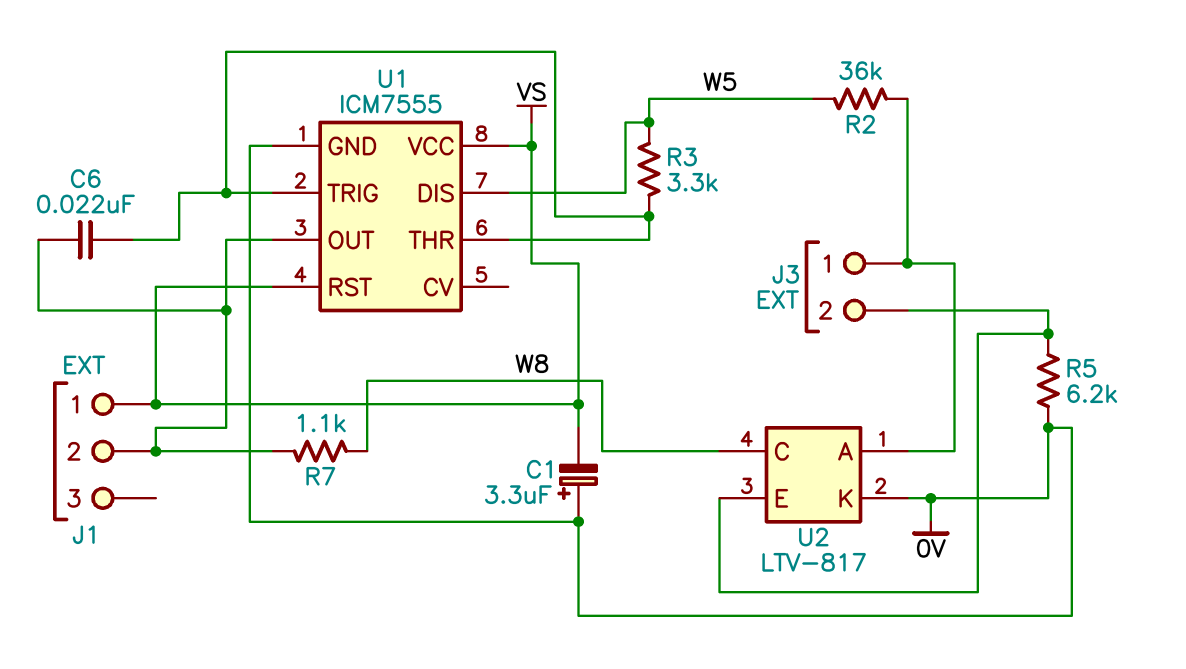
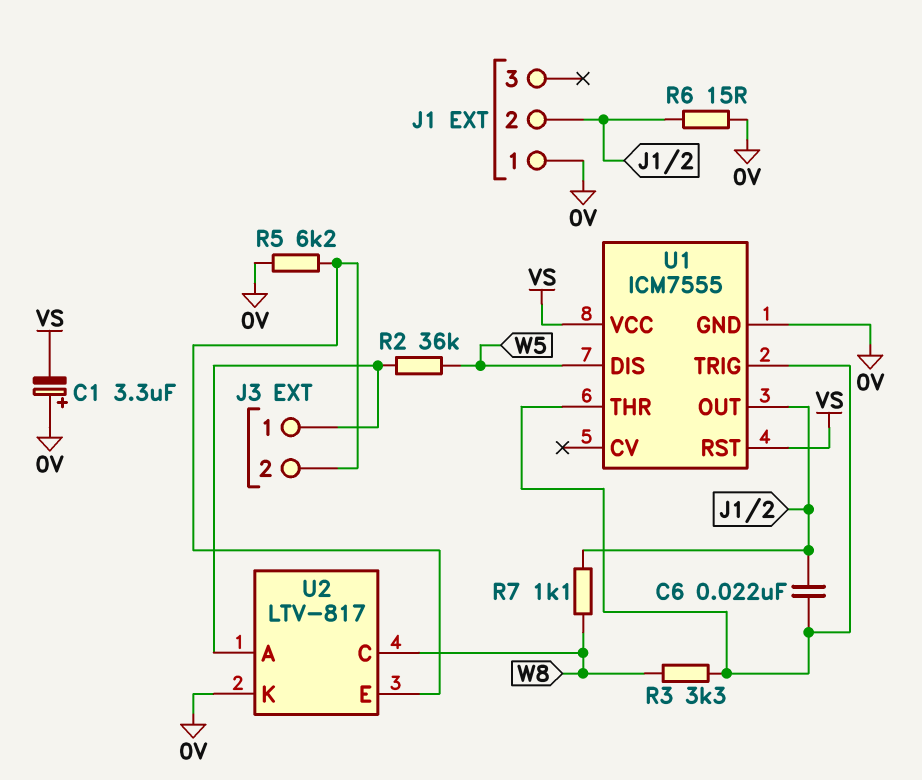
J1 pin 1: VS -> 0V
R3: 3.3k (U1/THR, W5) -> 3.3k (U1/THR, W8)
R6: none -> 15 (0V, J1/2)

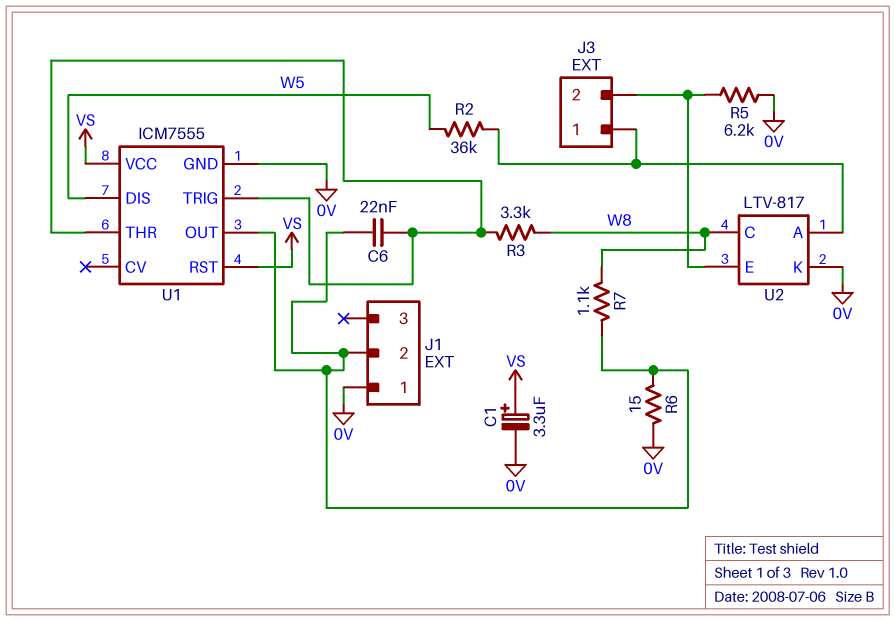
C1: 3.3uF (plus 0V, minus VS) -> 3.3uF (plus VS, minus 0V)

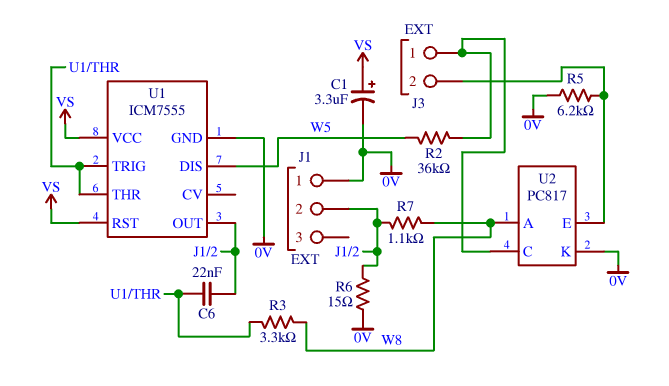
U2: LTV-817 -> PC817
U2 pin A: J3/1 -> W8
U2 pin C: W8 -> J3/1

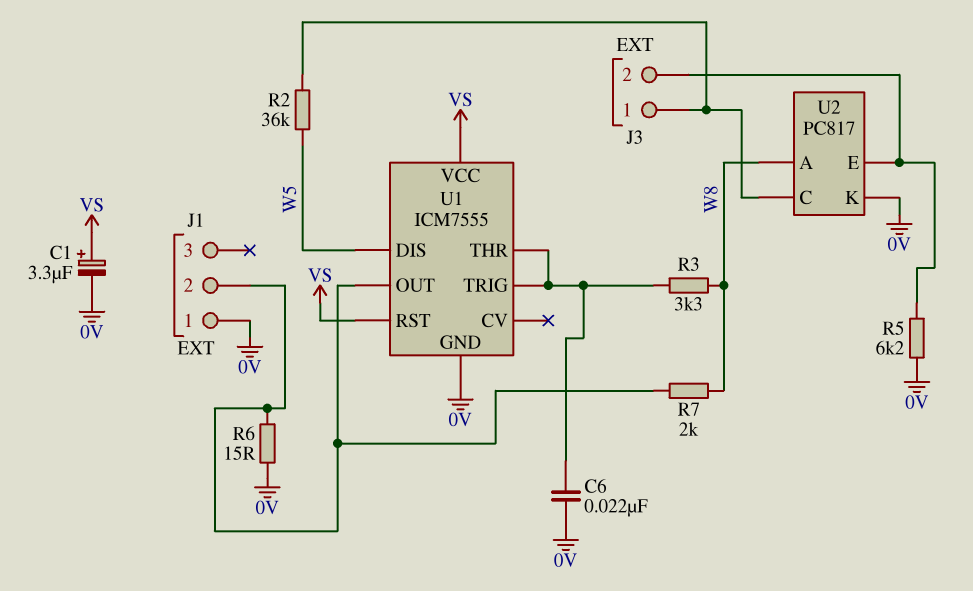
C6: 22nF (J1/2, U1/THR) -> 22nF (0V, U1/THR)
R7: 1.1k (J1/2, W8) -> 2k (J1/2, W8)

